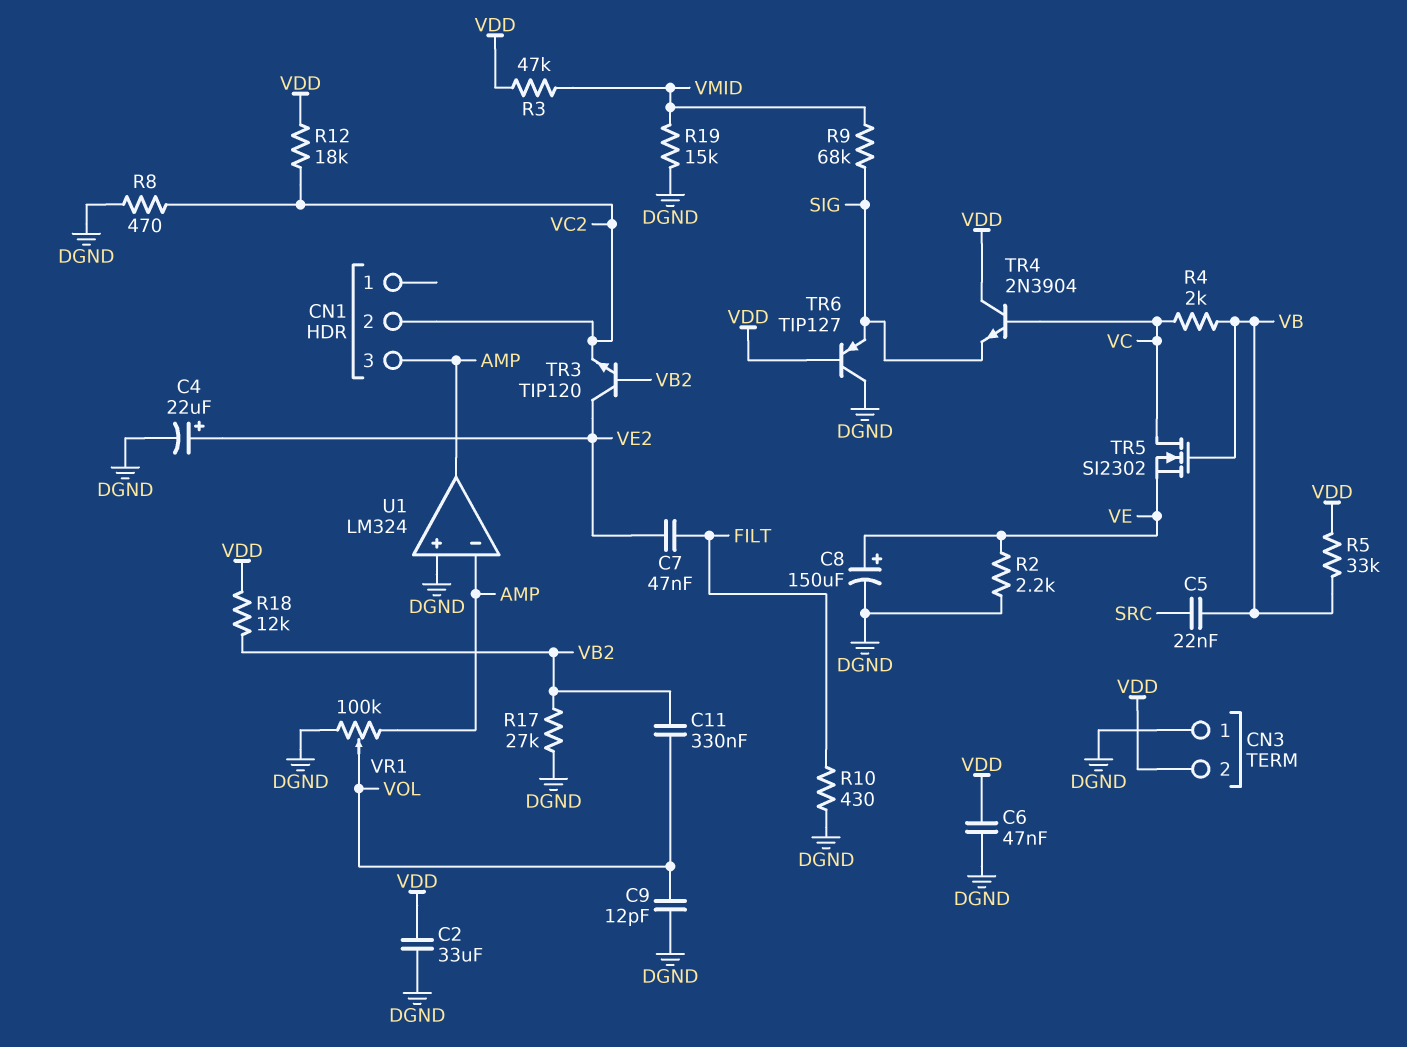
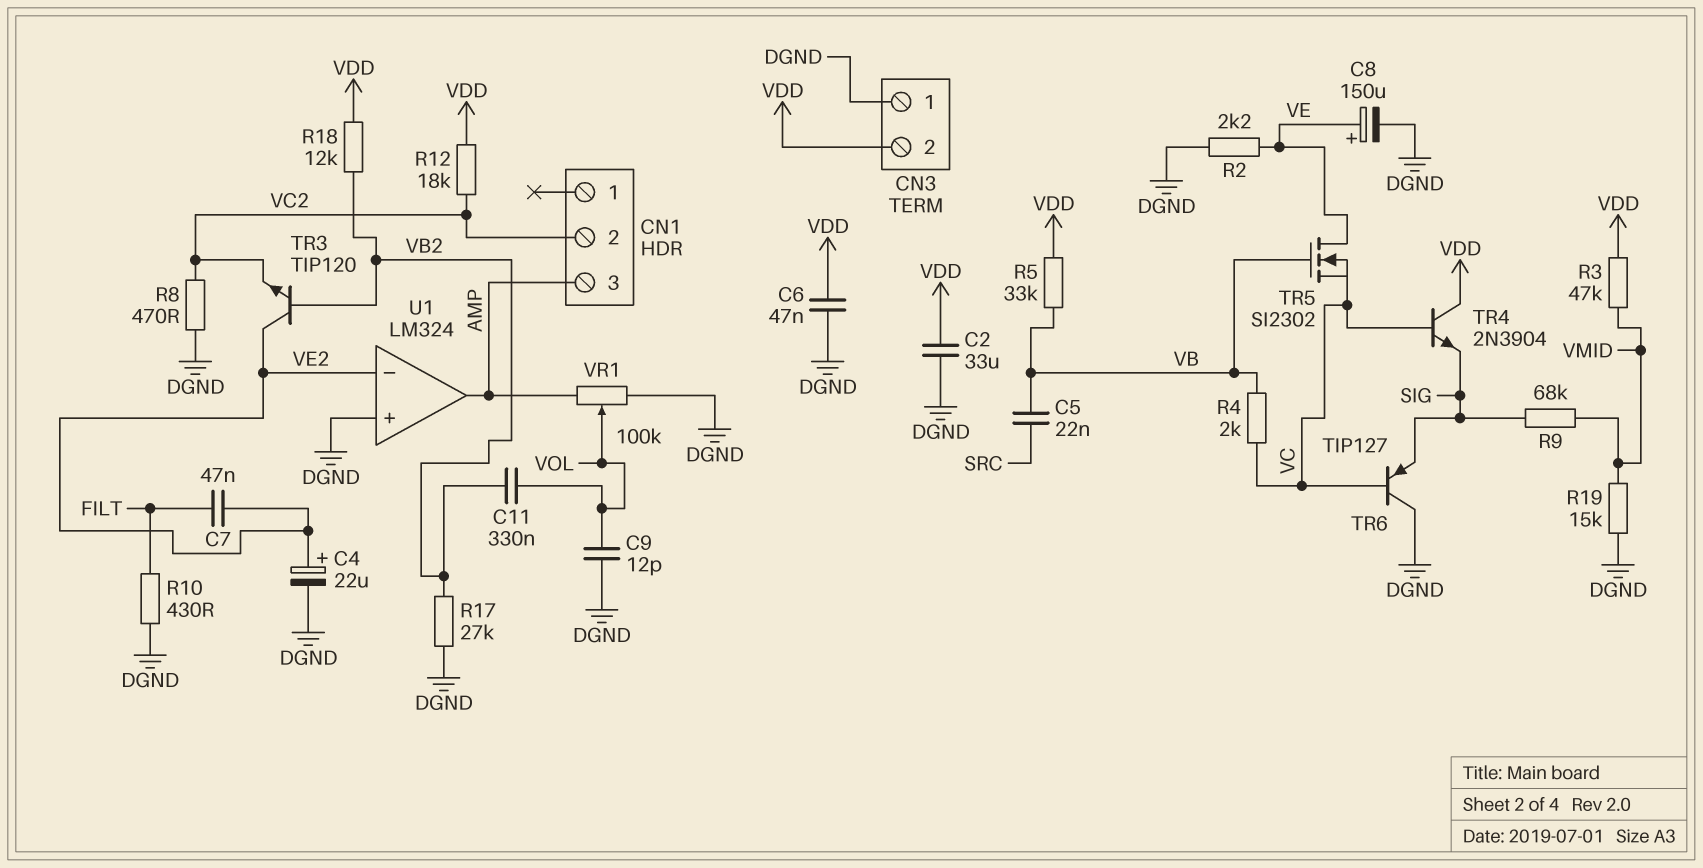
TR5: NMOS SI2302 (G VB, D VC, S VE) -> NMOS SI2302 (G VB, D VE, S VC)
TR6: PNP TIP127 (B VDD, C DGND, E SIG) -> PNP TIP127 (B VC, C DGND, E SIG)
U1 pin in-: AMP -> VE2

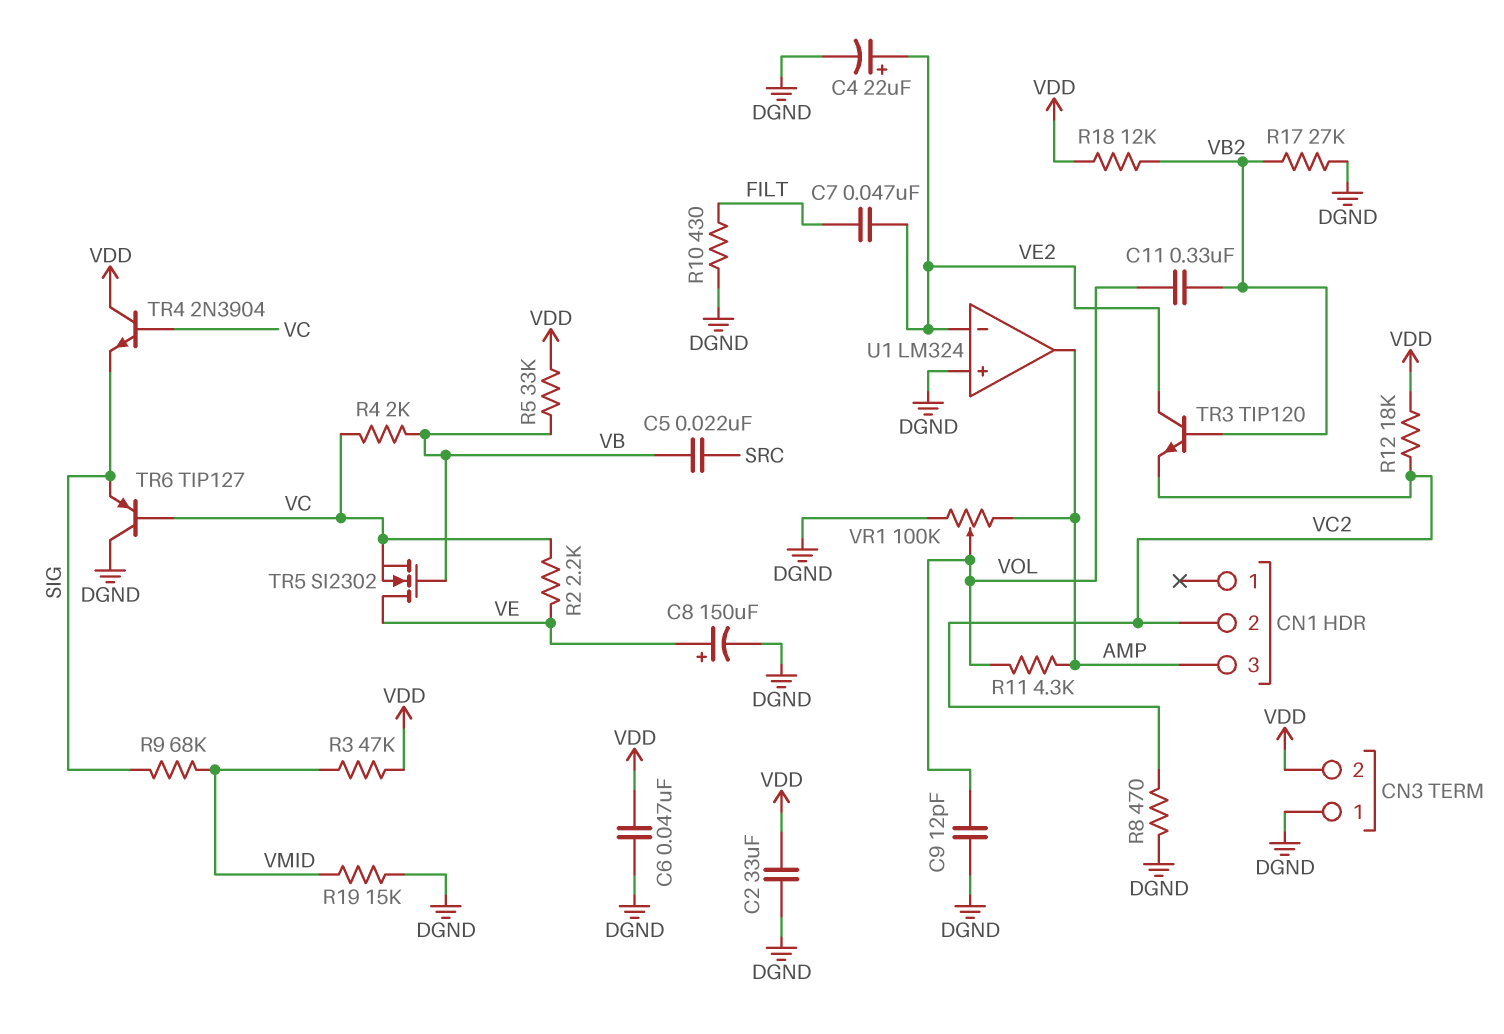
R2: 2.2k (DGND, VE) -> 2.2k (VC, VE)
R11: none -> 4.3k (AMP, VOL)

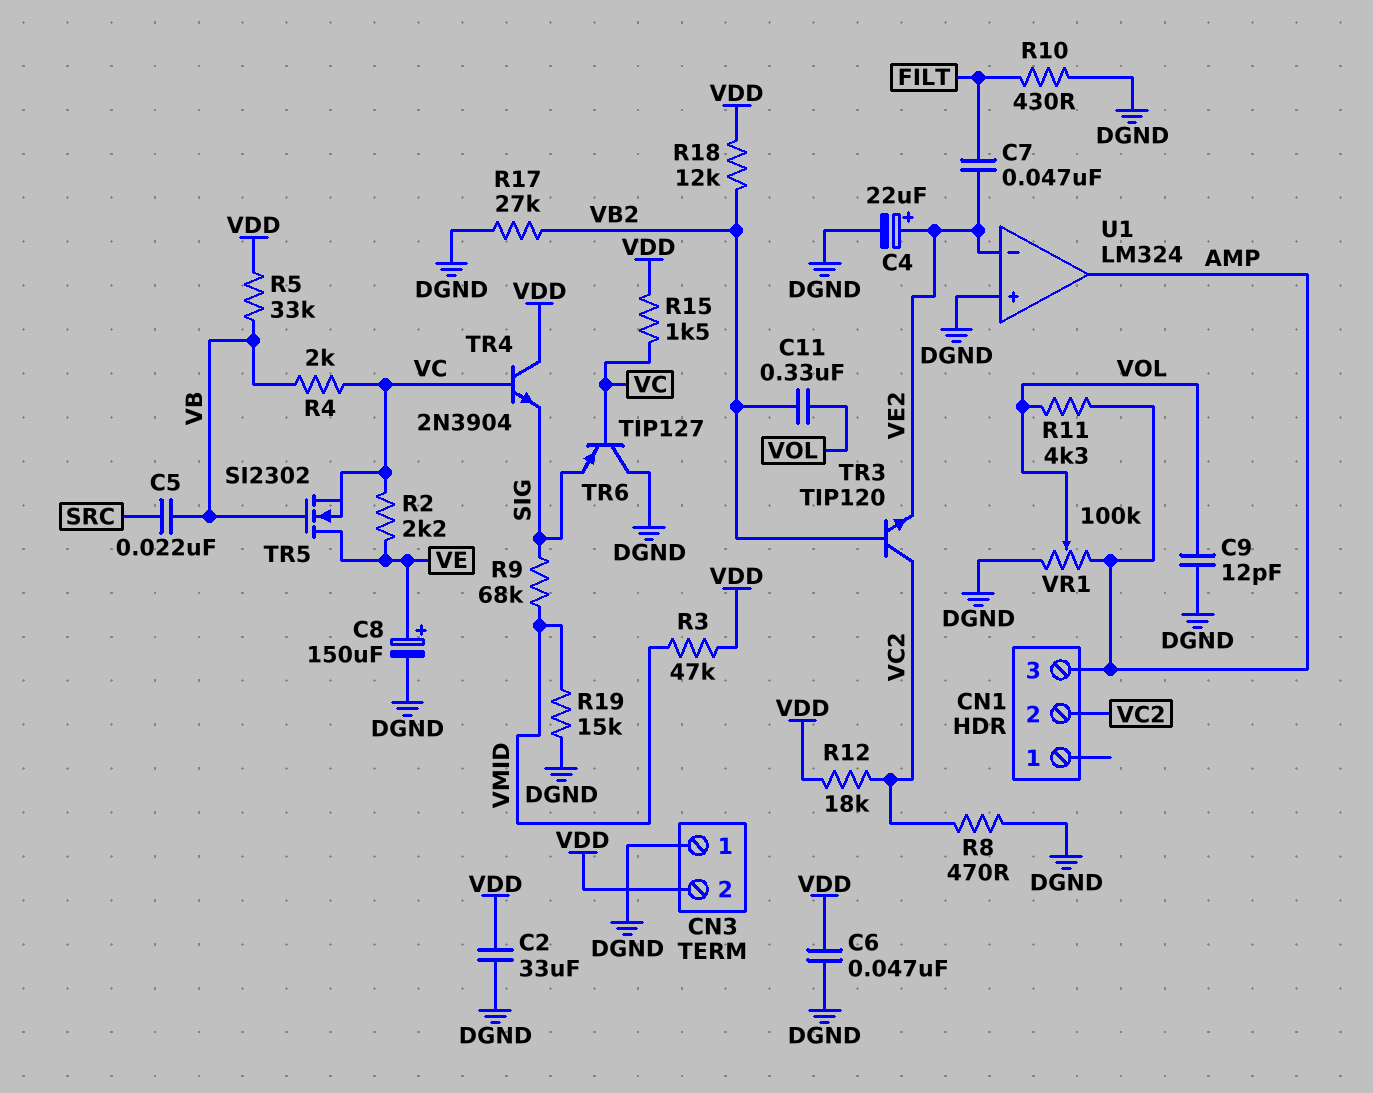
R15: none -> 1.5k (VC, VDD)
TR3: NPN TIP120 (B VB2, C VE2, E VC2) -> NPN TIP120 (B VB2, C VC2, E VE2)

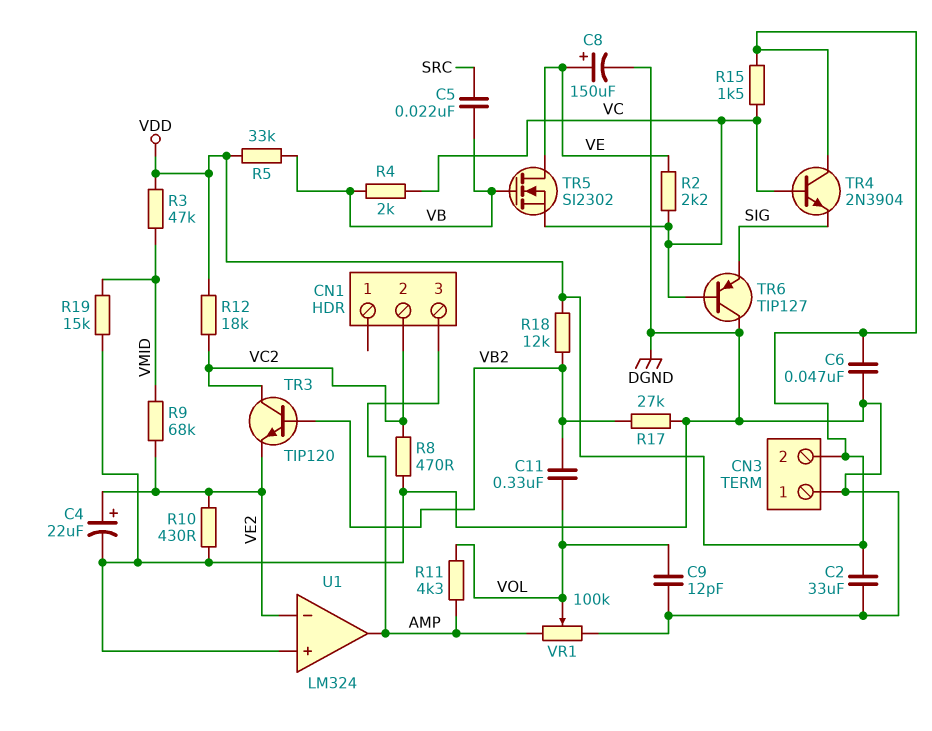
C7: 47nF (FILT, VE2) -> none
R9: 68k (SIG, VMID) -> 68k (VE2, VMID)
R10: 430 (DGND, FILT) -> 430 (DGND, VE2)

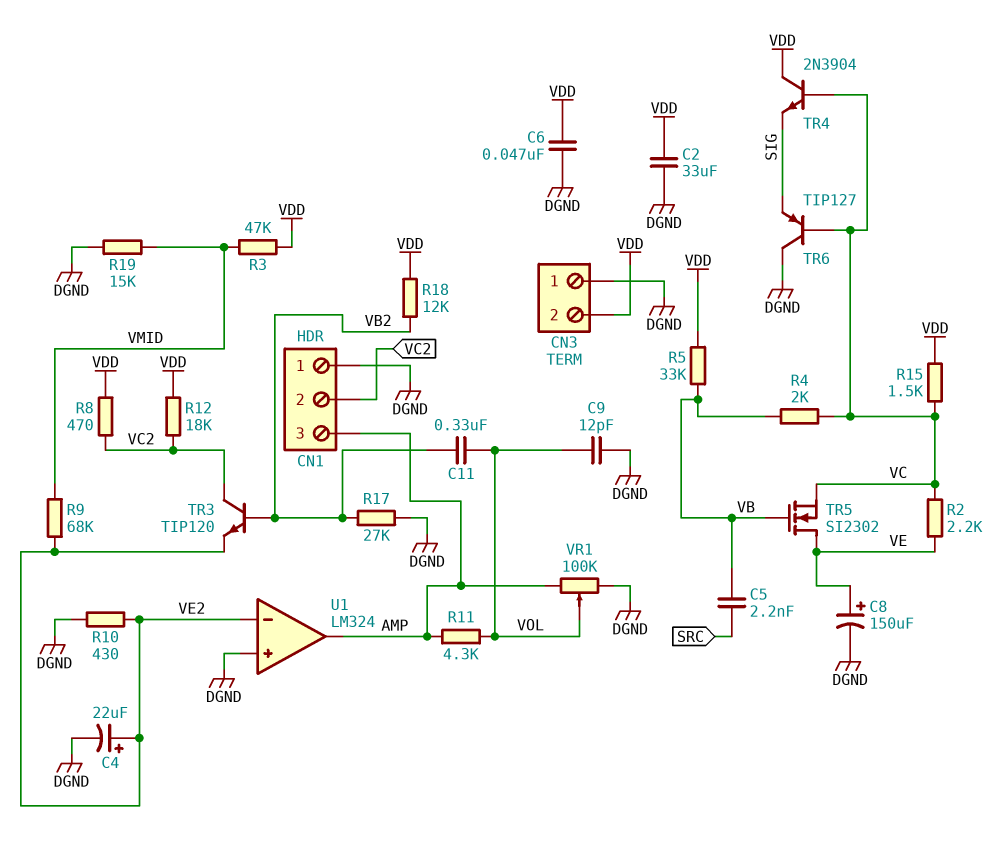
C5: 22nF (SRC, VB) -> 2.2nF (SRC, VB)
CN1 pin 1: none -> DGND
R8: 470 (DGND, VC2) -> 470 (VC2, VDD)

